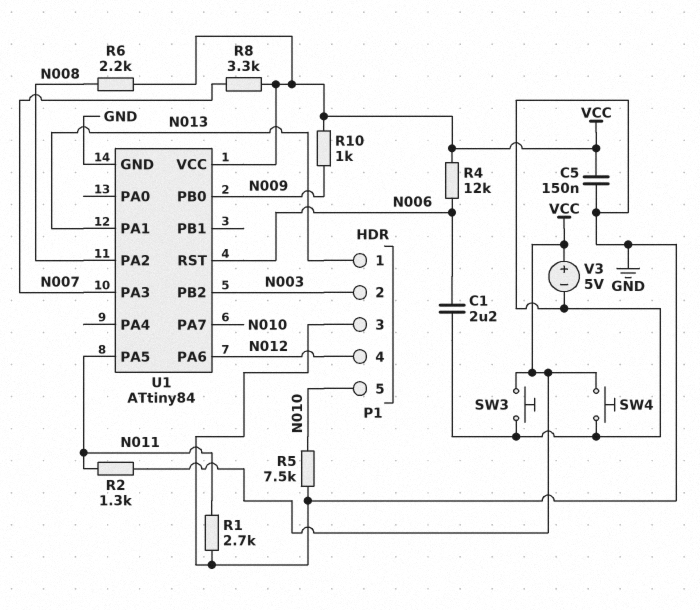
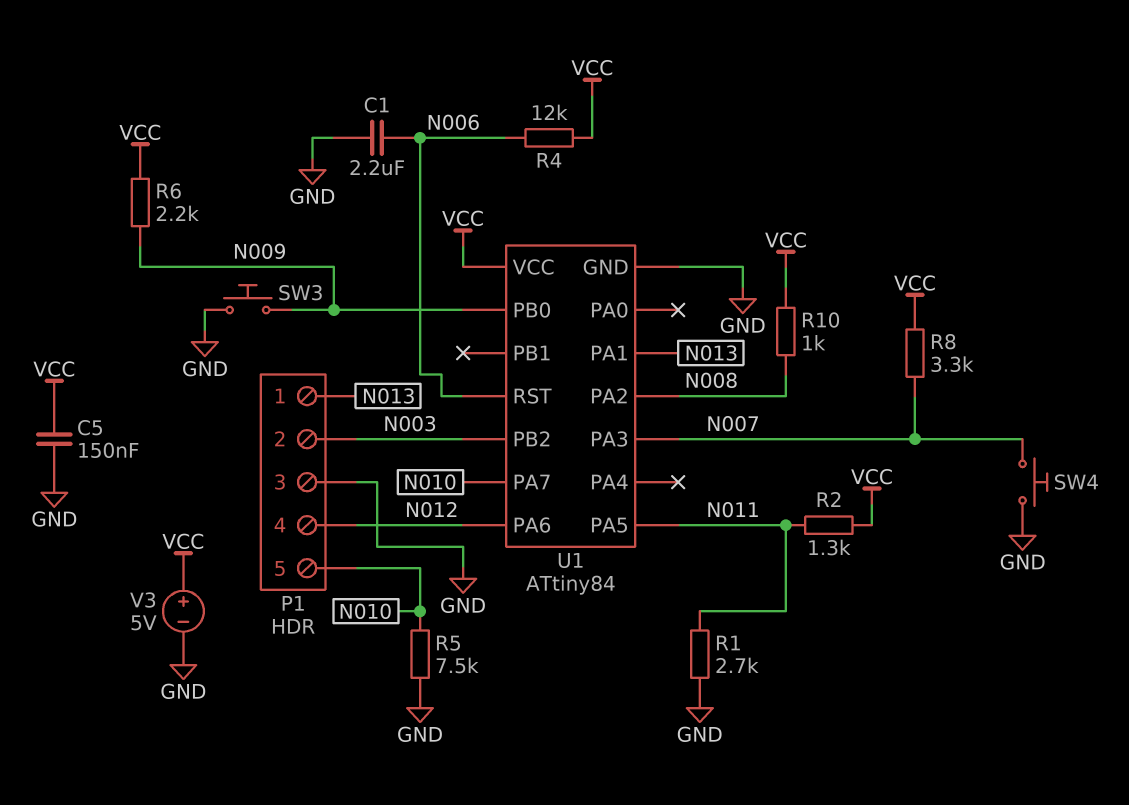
R6: 2.2k (N008, VCC) -> 2.2k (N009, VCC)
R10: 1k (N009, VCC) -> 1k (N008, VCC)
SW3: button (GND, VCC) -> button (GND, N009)
SW4: button (GND, VCC) -> button (GND, N007)

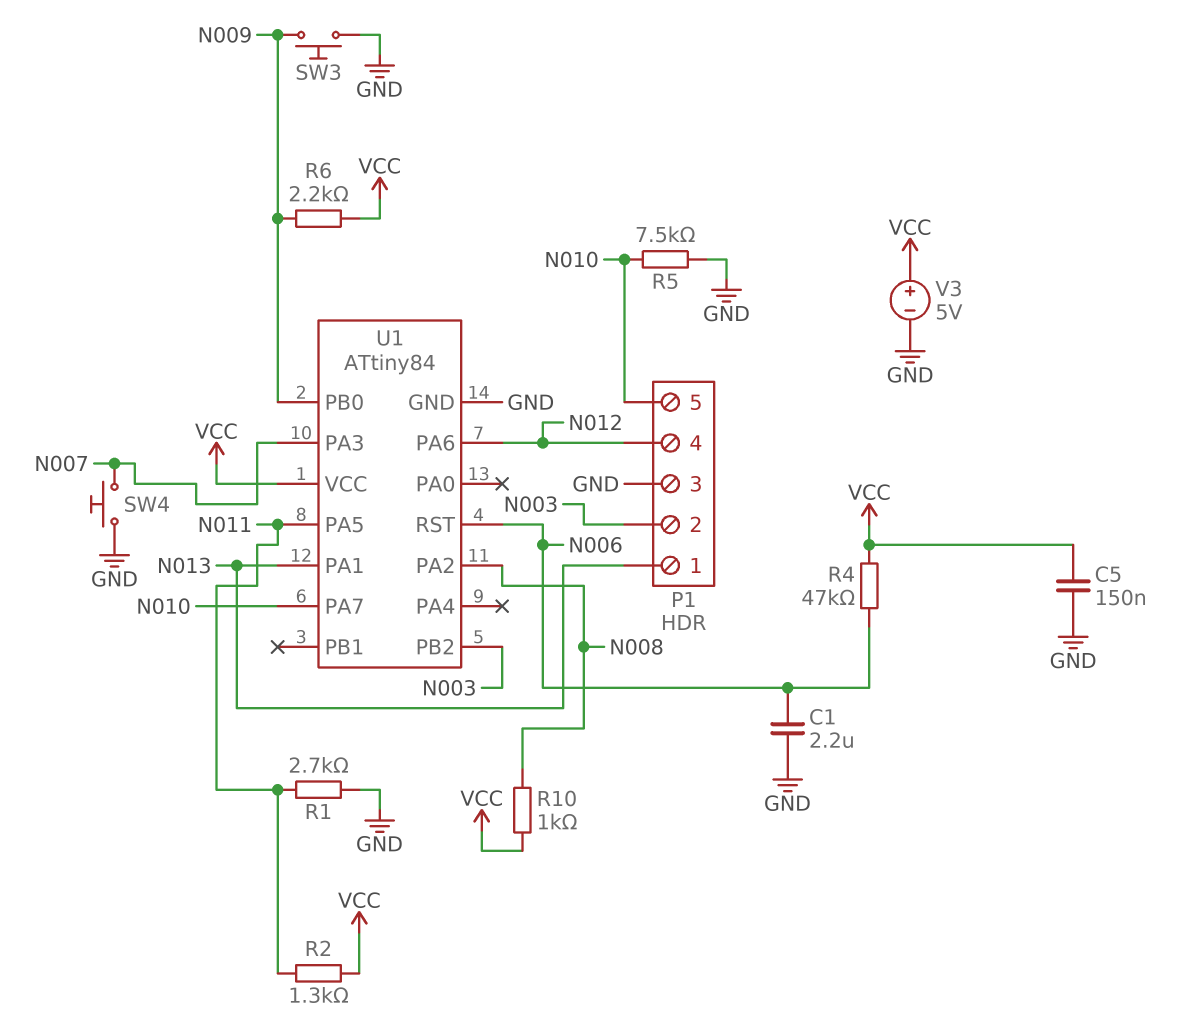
R4: 12k (N006, VCC) -> 47k (N006, VCC)
R8: 3.3k (N007, VCC) -> none

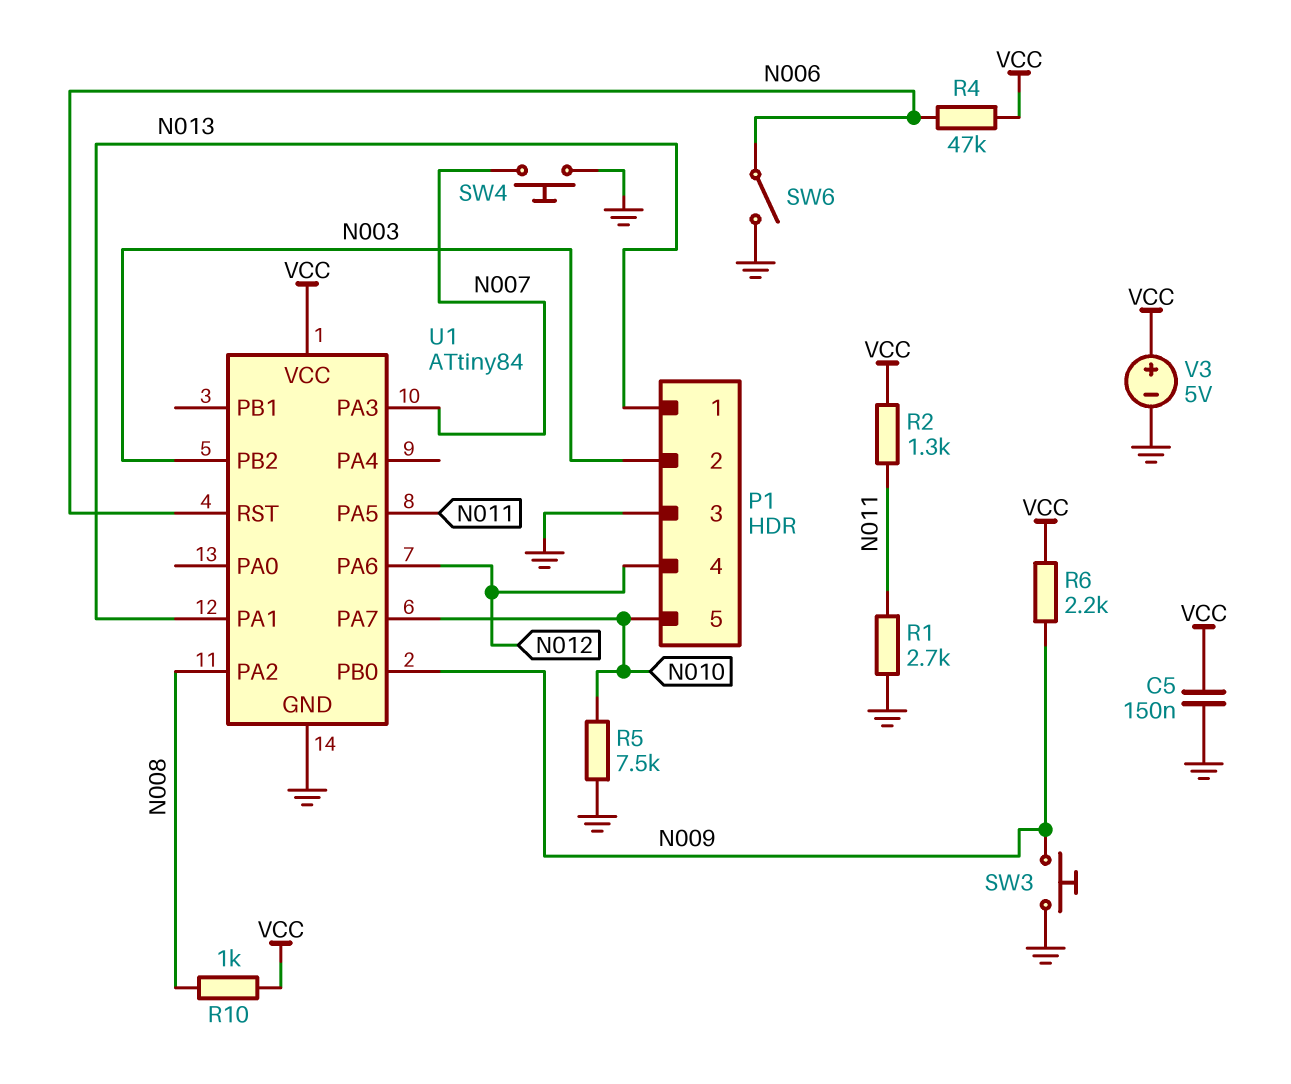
C1: 2.2uF (GND, N006) -> none
SW6: none -> switch (GND, N006)

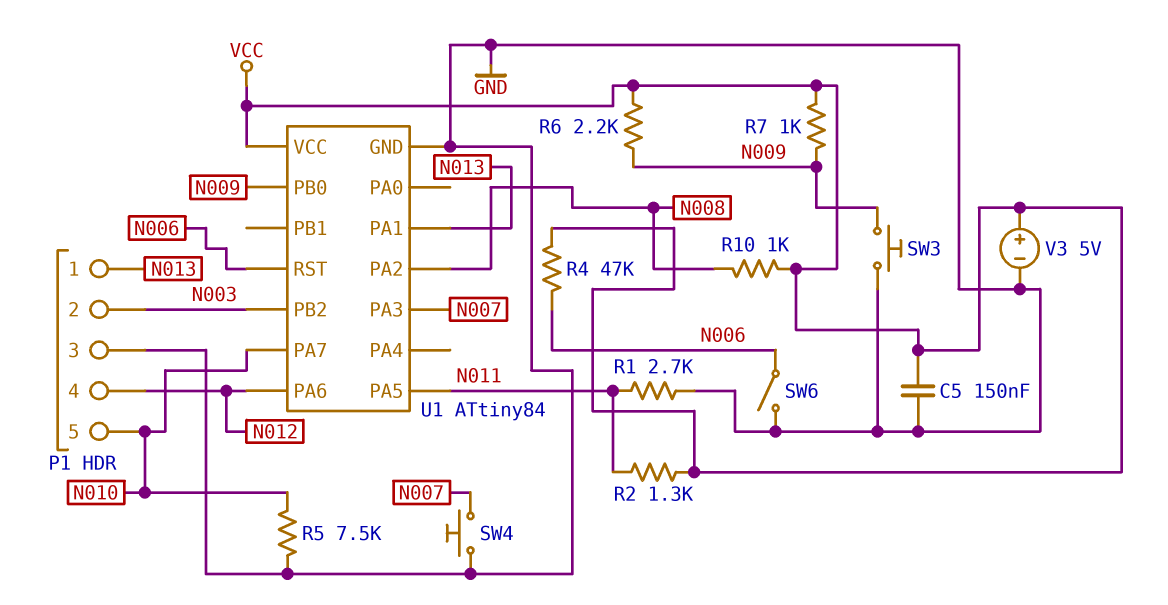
R7: none -> 1k (N009, VCC)

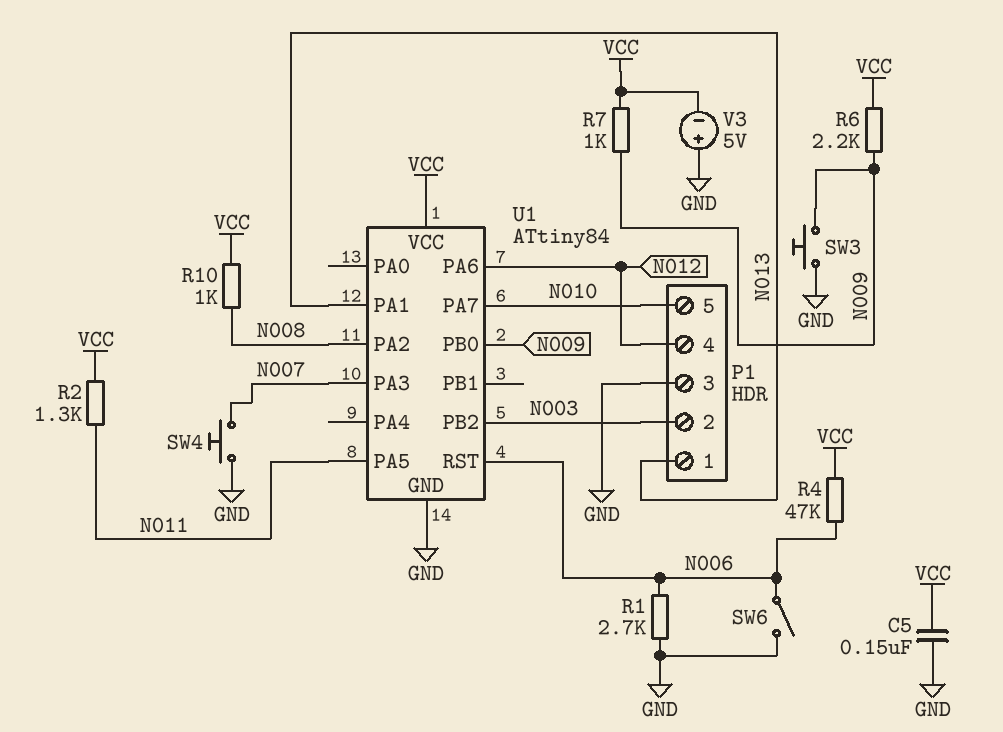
R1: 2.7k (GND, N011) -> 2.7k (GND, N006)
R5: 7.5k (GND, N010) -> none
V3: 5V (plus VCC, minus GND) -> 5V (plus GND, minus VCC)

